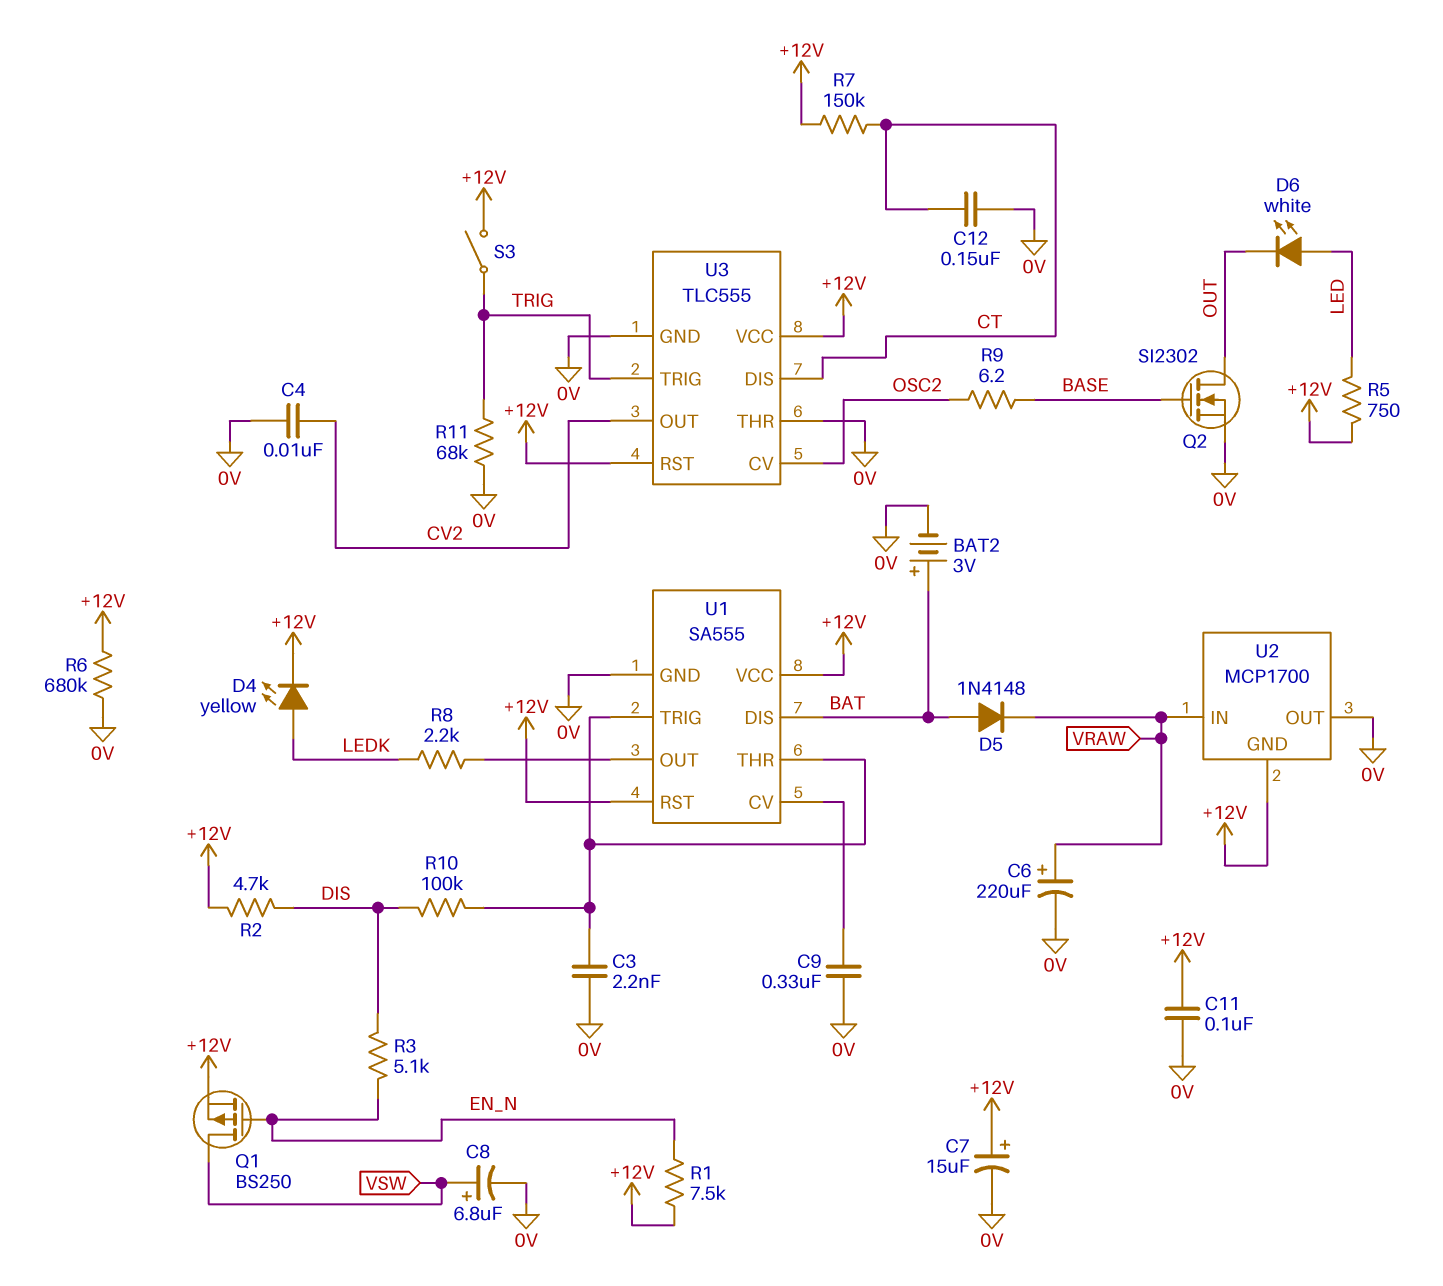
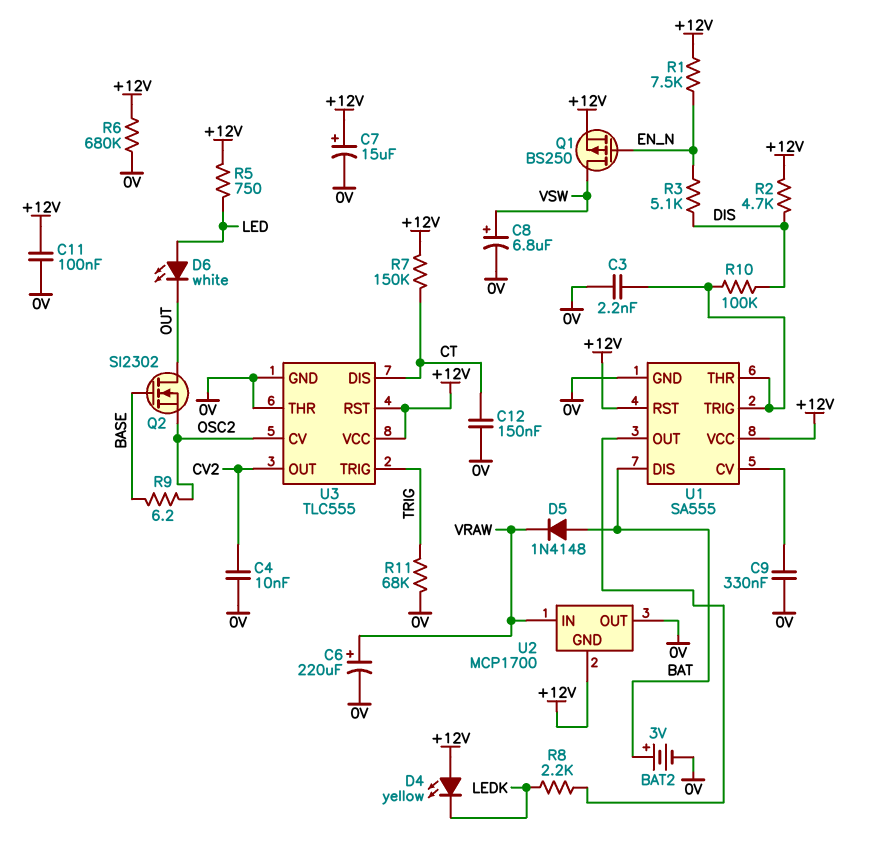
D4: LED yellow (A LEDK, K +12V) -> LED yellow (A +12V, K LEDK)
Q2: NMOS SI2302 (G BASE, D OUT, S 0V) -> NMOS SI2302 (G BASE, D OUT, S OSC2)
S3: switch (+12V, TRIG) -> none

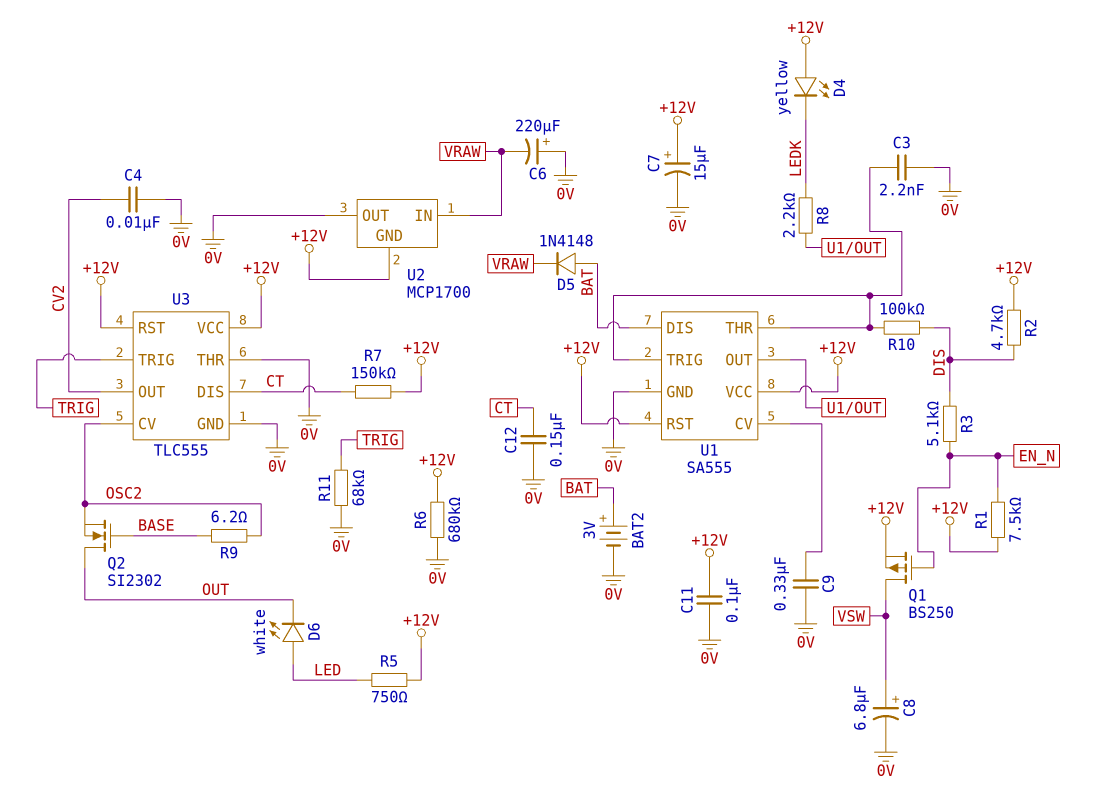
C6: 220uF (plus VRAW, minus 0V) -> 220uF (plus 0V, minus VRAW)

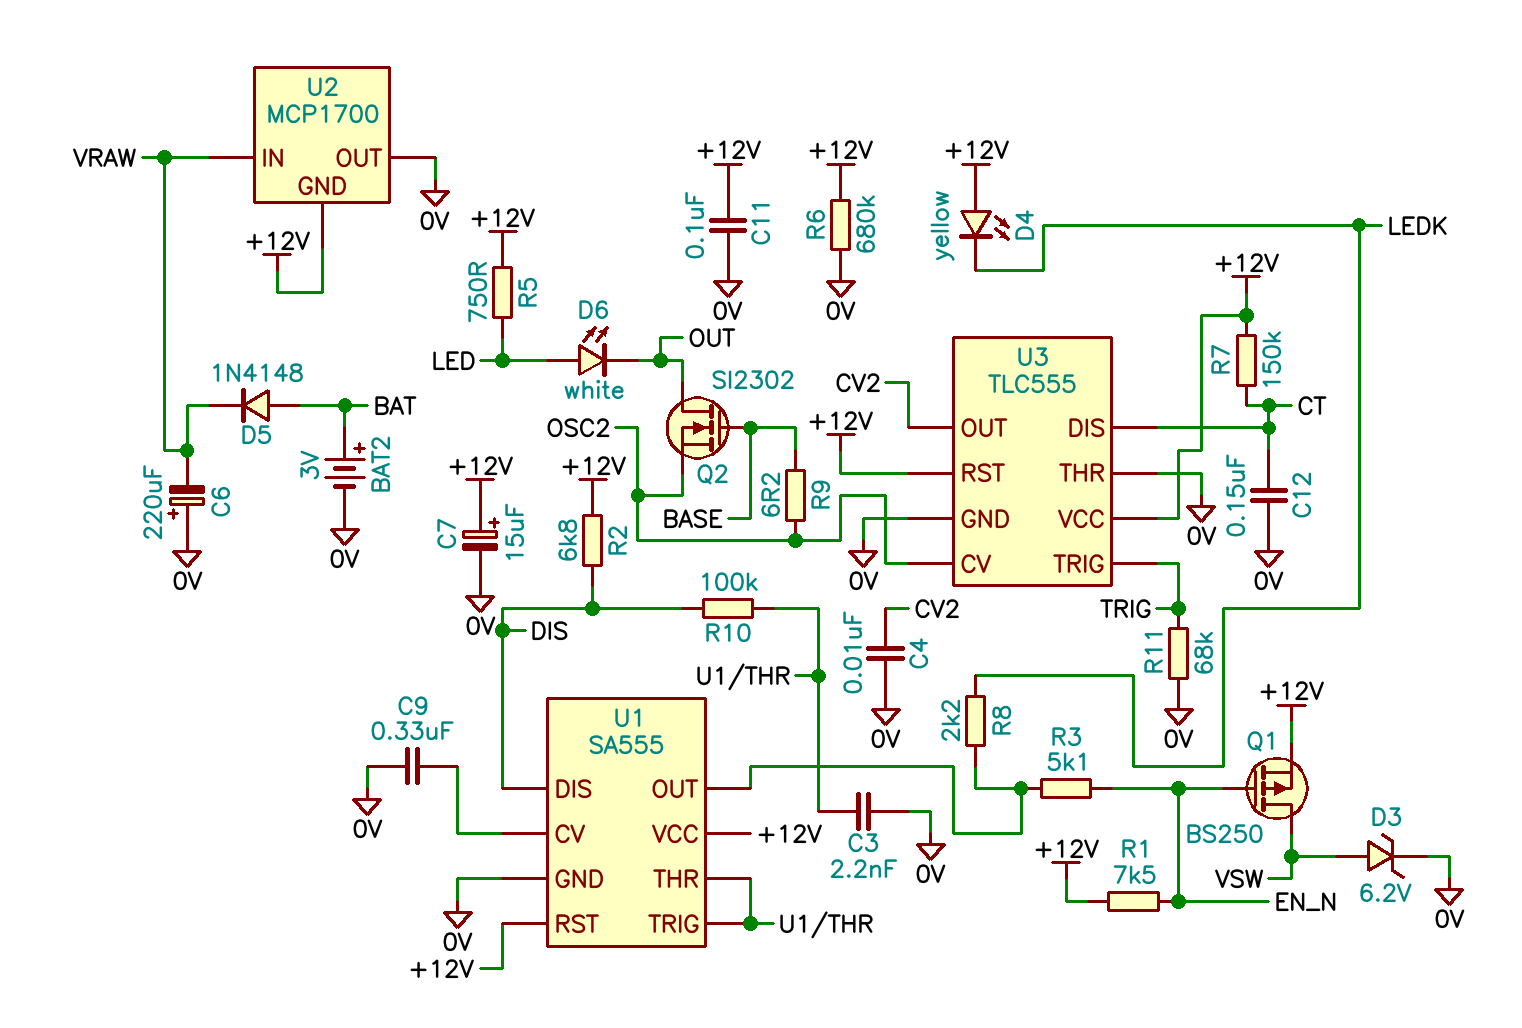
C8: 6.8uF (plus VSW, minus 0V) -> none
D3: none -> zener 6.2V (A VSW, K 0V)
R2: 4.7k (+12V, DIS) -> 6.8k (+12V, DIS)
R3: 5.1k (DIS, EN_N) -> 5.1k (EN_N, U1/OUT)
U1 pin DIS: BAT -> DIS

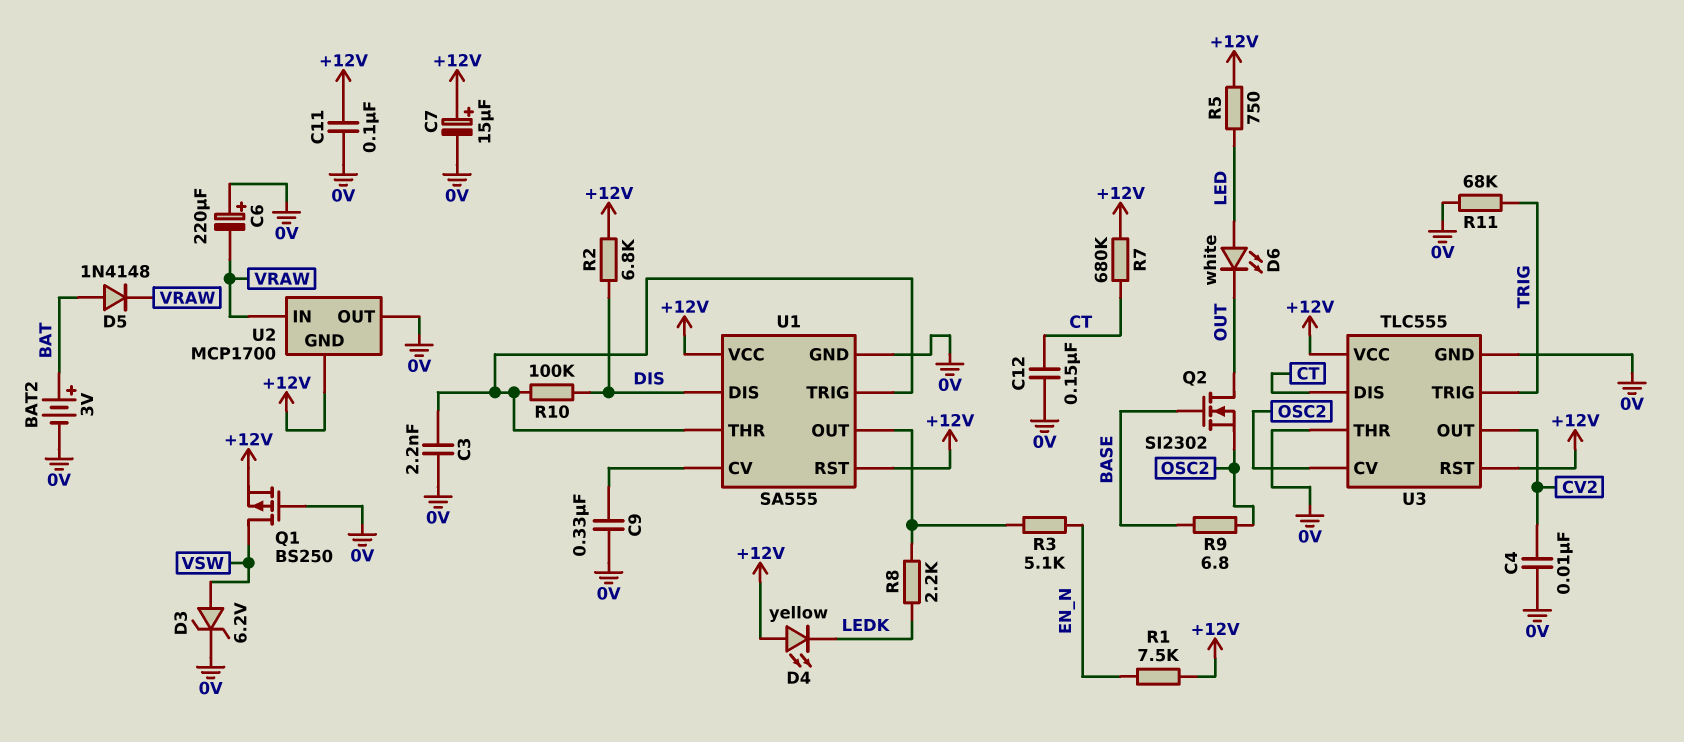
Q1: PMOS BS250 (G EN_N, D VSW, S +12V) -> PMOS BS250 (G 0V, D VSW, S +12V)
R6: 680k (+12V, 0V) -> none
R7: 150k (+12V, CT) -> 680k (+12V, CT)
R9: 6.2 (BASE, OSC2) -> 6.8 (BASE, OSC2)

